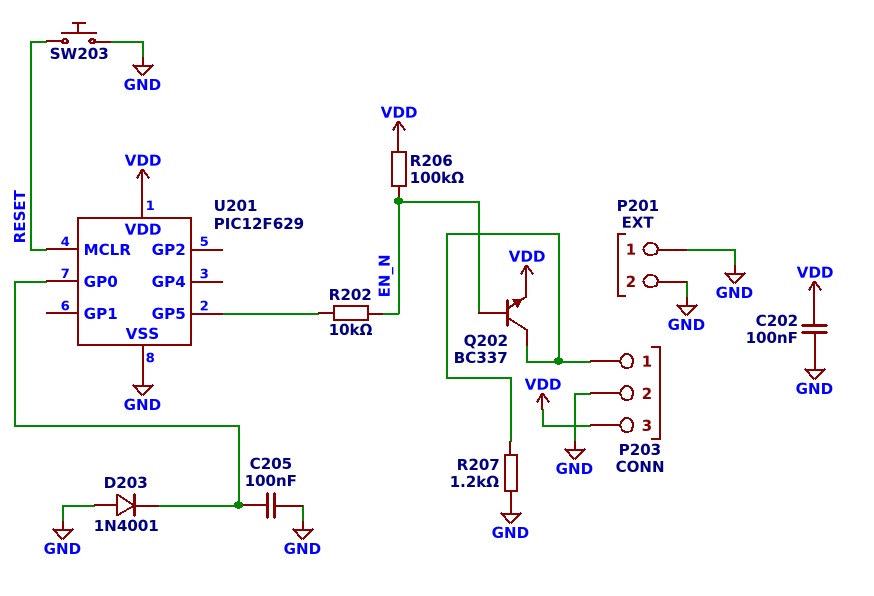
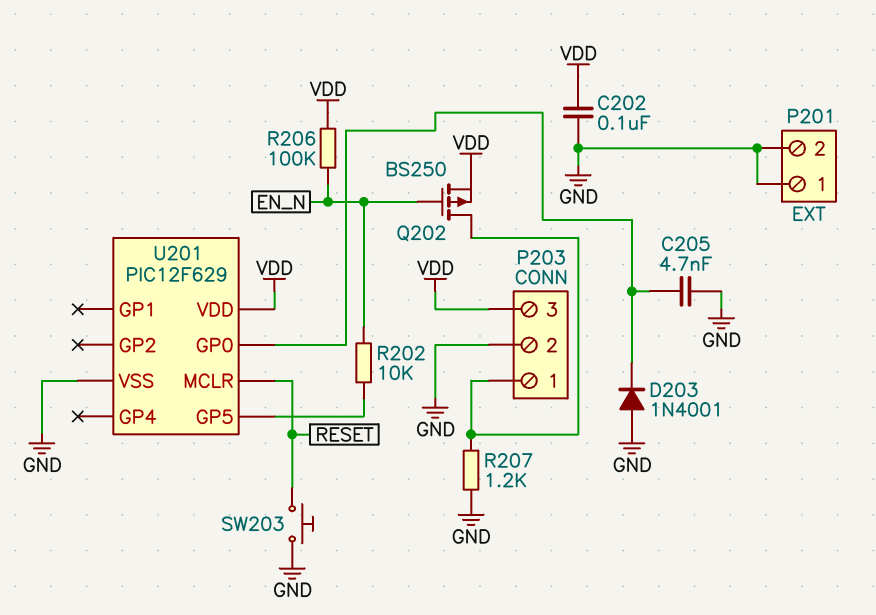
C205: 100nF (GND, U201/GP0) -> 4.7nF (GND, U201/GP0)
Q202: NPN BC337 (B EN_N, C P203/1, E VDD) -> PMOS BS250 (G EN_N, D P203/1, S VDD)

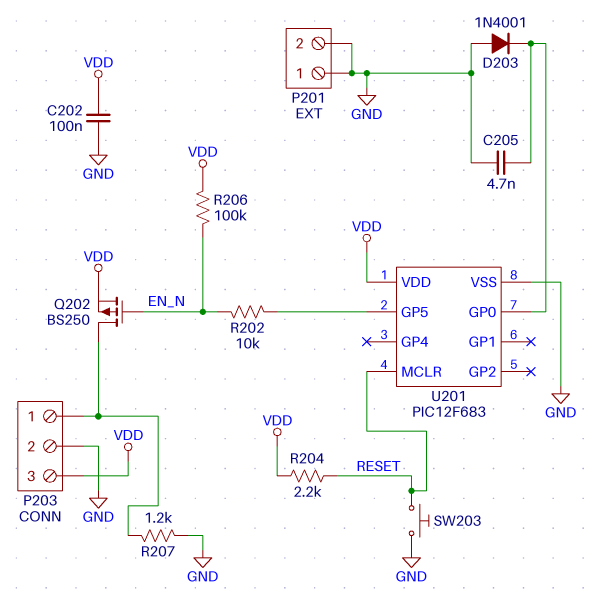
R204: none -> 2.2k (RESET, VDD)
U201: PIC12F629 -> PIC12F683

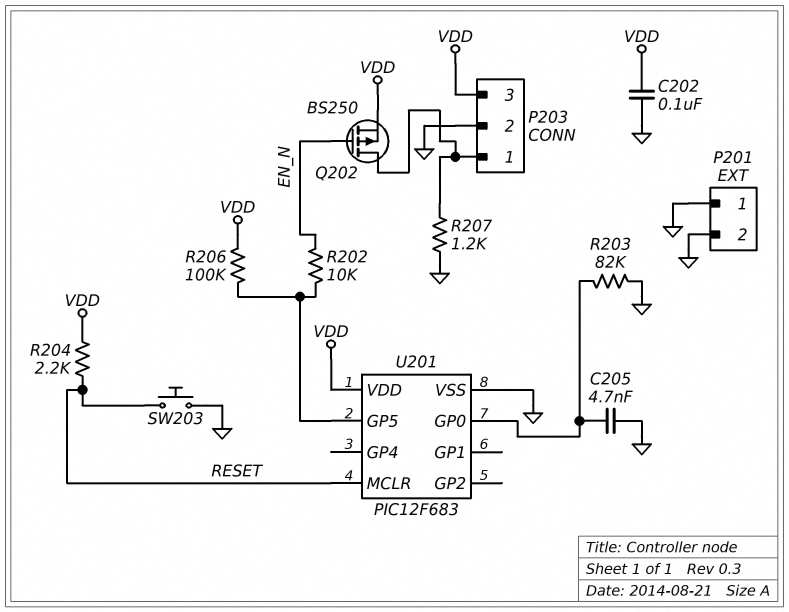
D203: diode 1N4001 (A GND, K U201/GP0) -> none
R203: none -> 82k (GND, U201/GP0)
R206: 100k (EN_N, VDD) -> 100k (U201/GP5, VDD)

